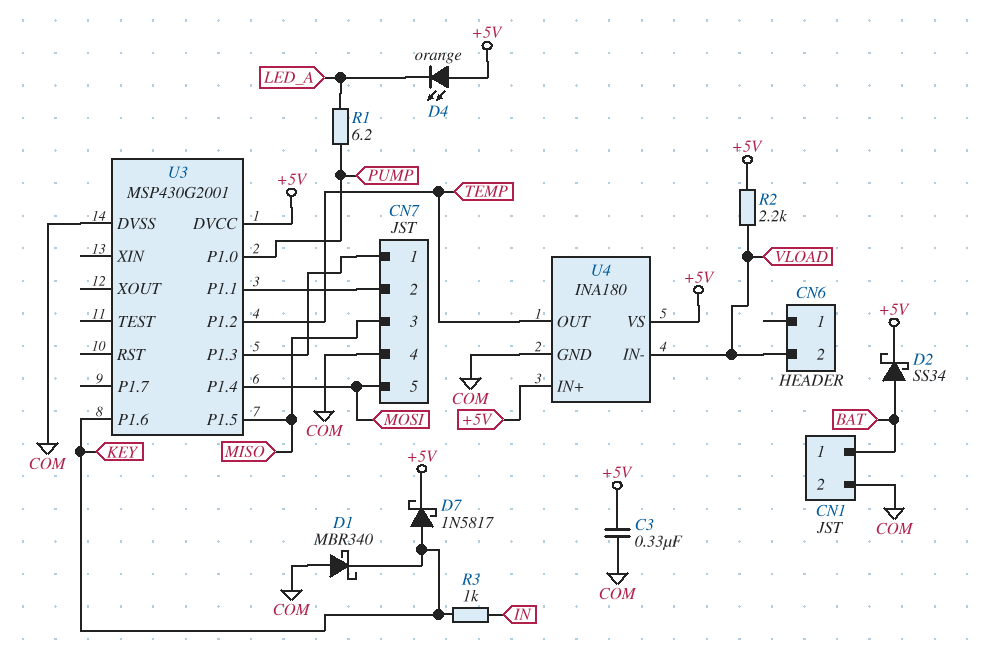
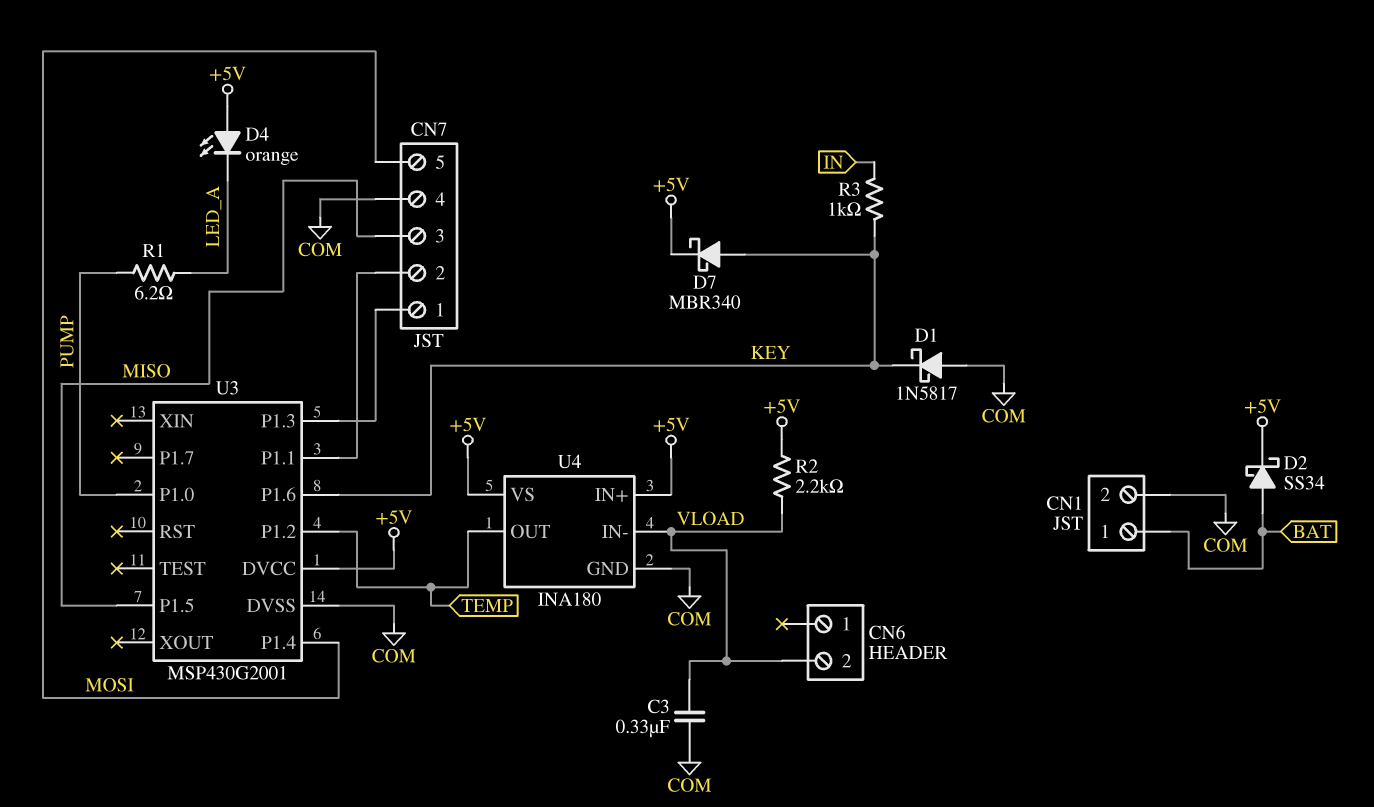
C3: 330nF (+5V, COM) -> 330nF (COM, VLOAD)
D1: schottky MBR340 (A COM, K KEY) -> schottky 1N5817 (A COM, K KEY)
D7: schottky 1N5817 (A KEY, K +5V) -> schottky MBR340 (A KEY, K +5V)

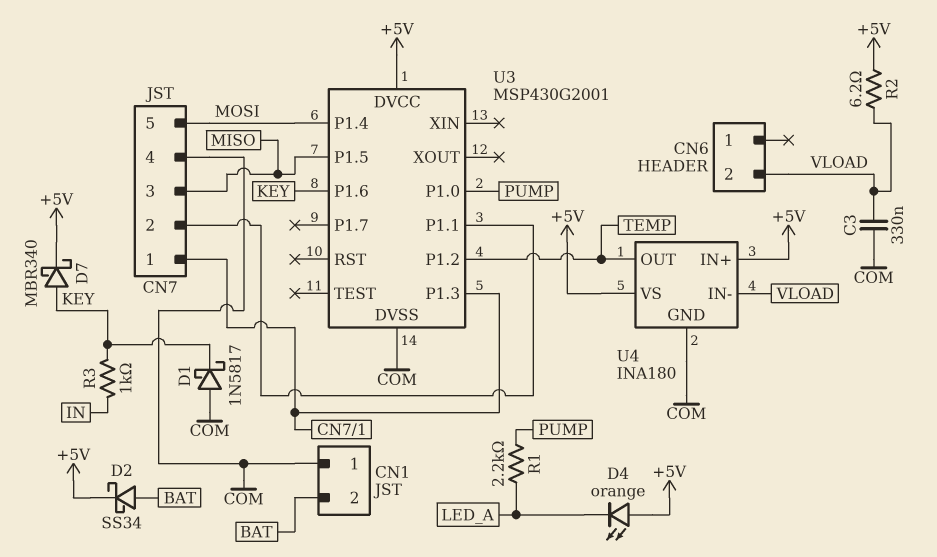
CN1 pin 1: BAT -> COM
CN1 pin 2: COM -> BAT
R1: 6.2 (LED_A, PUMP) -> 2.2k (LED_A, PUMP)
R2: 2.2k (+5V, VLOAD) -> 6.2 (+5V, VLOAD)

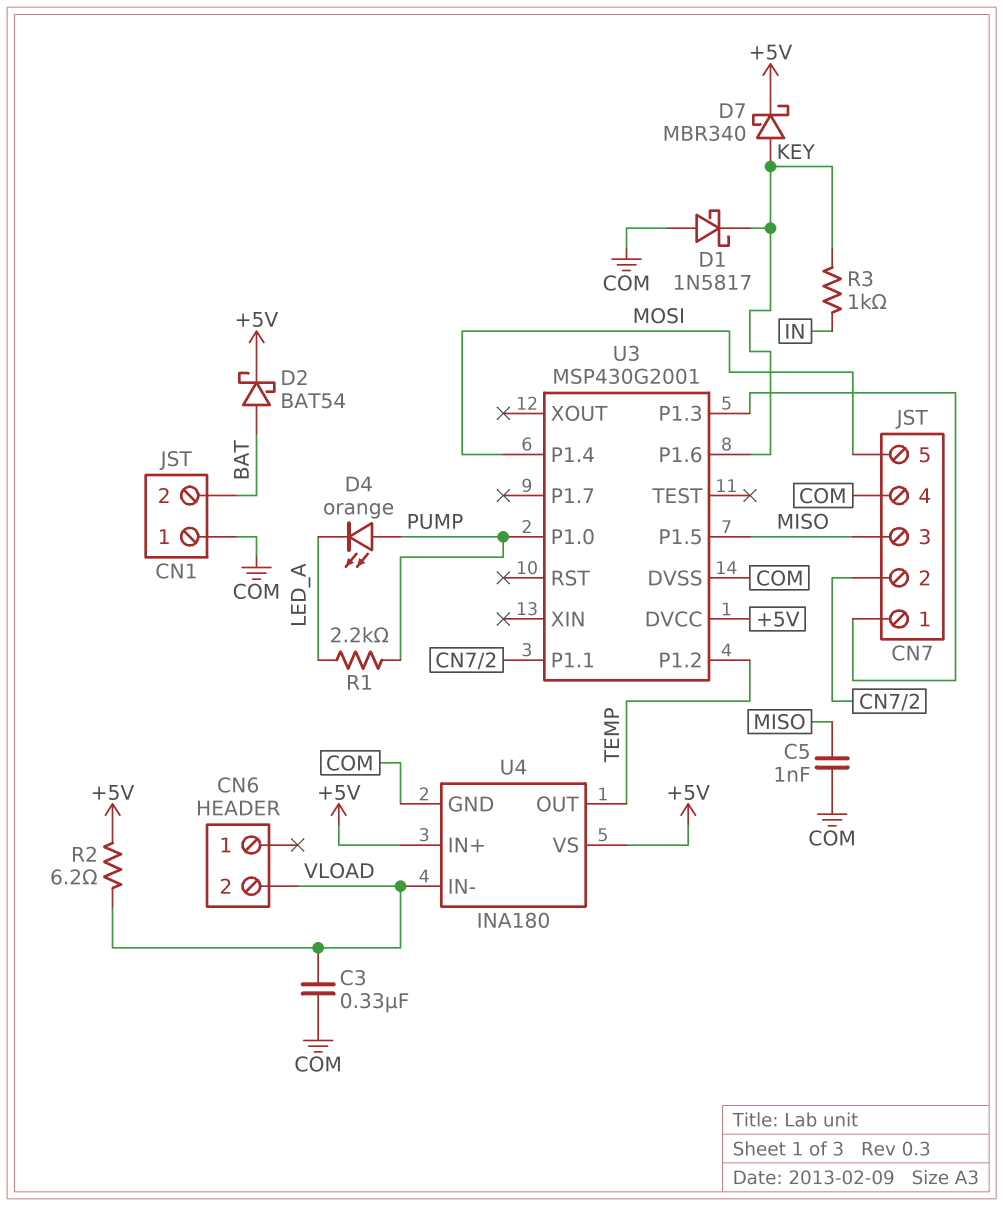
C5: none -> 1nF (COM, MISO)
D2: schottky SS34 (A BAT, K +5V) -> schottky BAT54 (A BAT, K +5V)
D4: LED orange (A +5V, K LED_A) -> LED orange (A PUMP, K LED_A)

